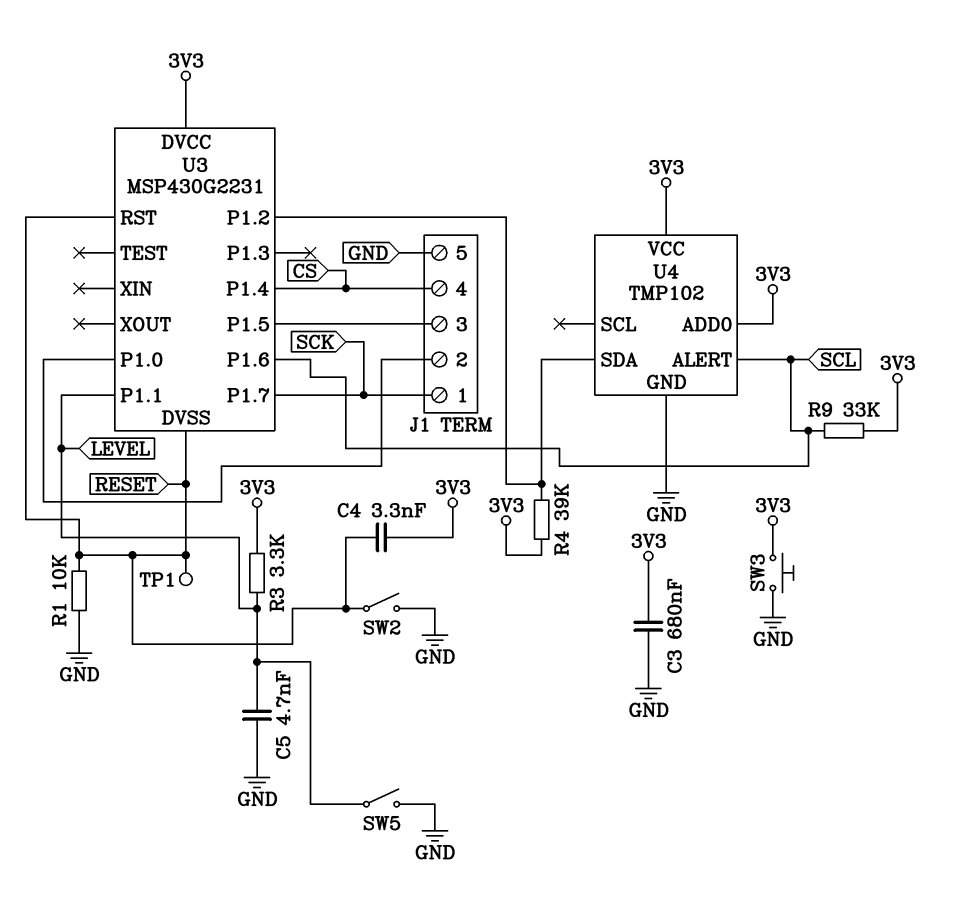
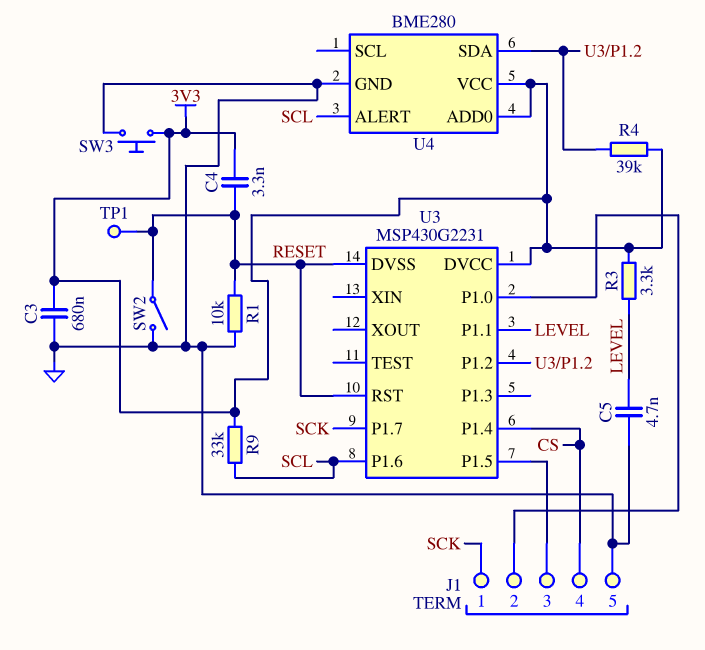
SW5: switch (GND, LEVEL) -> none
U4: TMP102 -> BME280

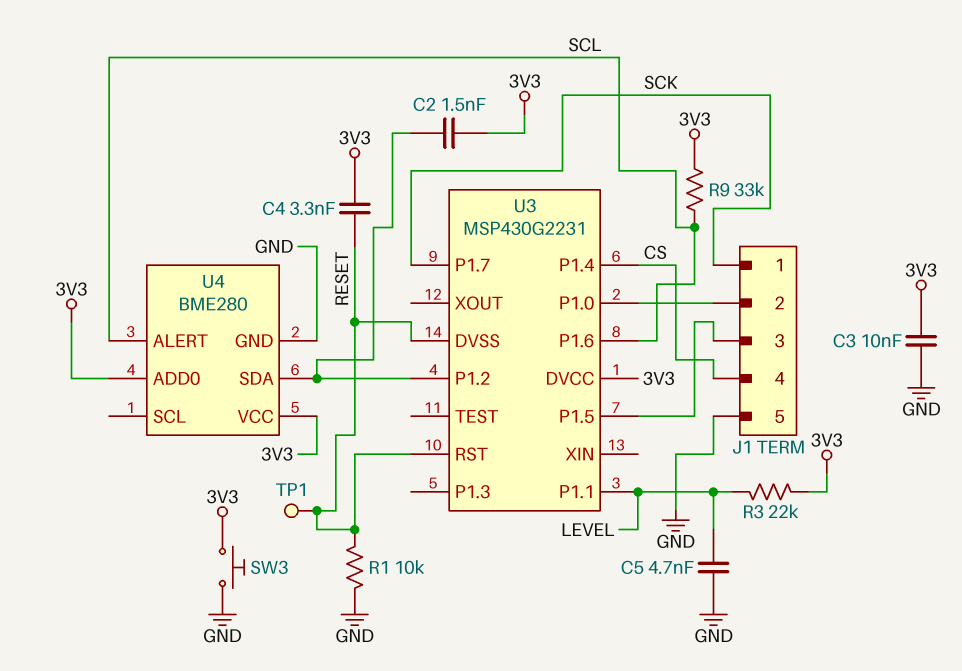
C2: none -> 1.5nF (3V3, U3/P1.2)
C3: 680nF (3V3, GND) -> 10nF (3V3, GND)
R3: 3.3k (3V3, LEVEL) -> 22k (3V3, LEVEL)
R4: 39k (3V3, U3/P1.2) -> none
SW2: switch (GND, RESET) -> none

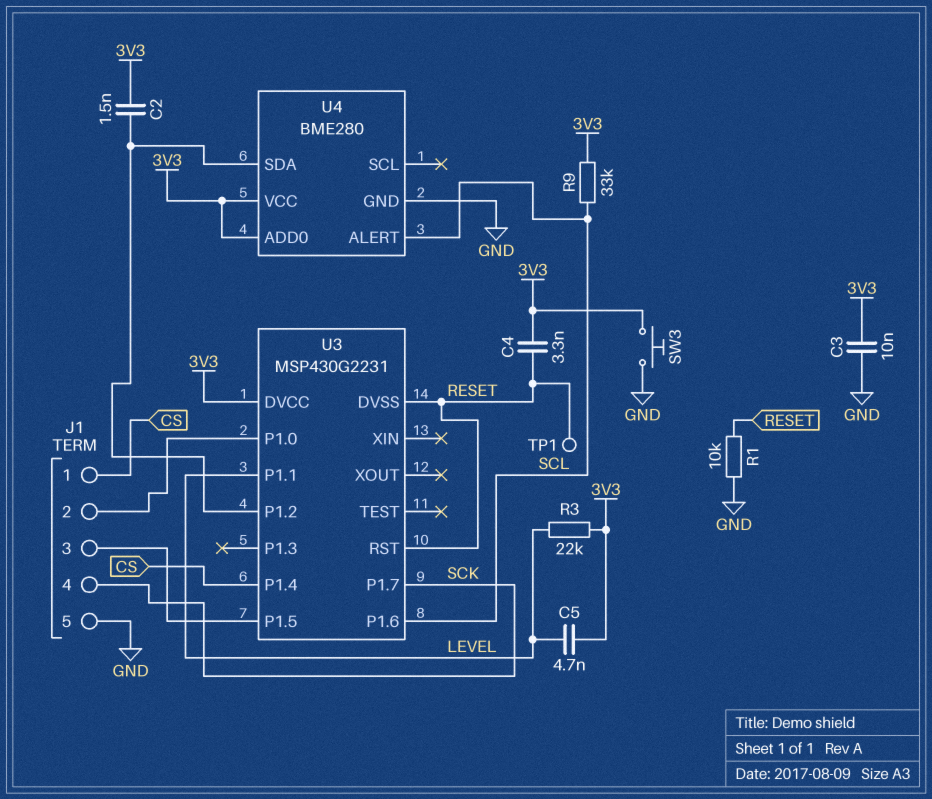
C5: 4.7nF (GND, LEVEL) -> 4.7nF (3V3, LEVEL)
J1 pin 1: SCK -> CS
J1 pin 4: CS -> SCK

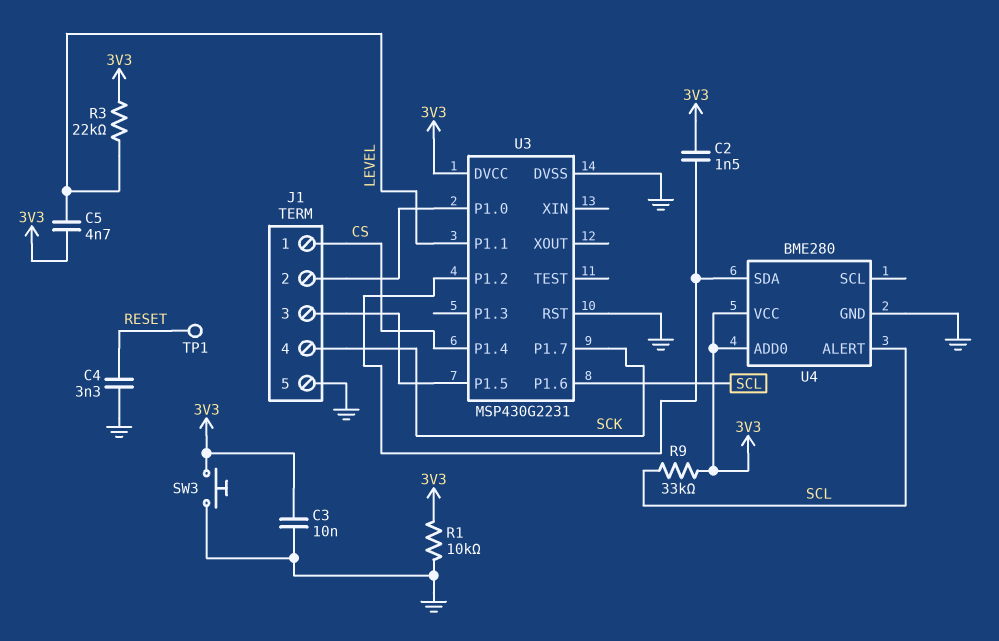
C4: 3.3nF (3V3, RESET) -> 3.3nF (GND, RESET)
R1: 10k (GND, RESET) -> 10k (3V3, GND)
U3 pin DVSS: RESET -> GND
U3 pin RST: RESET -> GND

